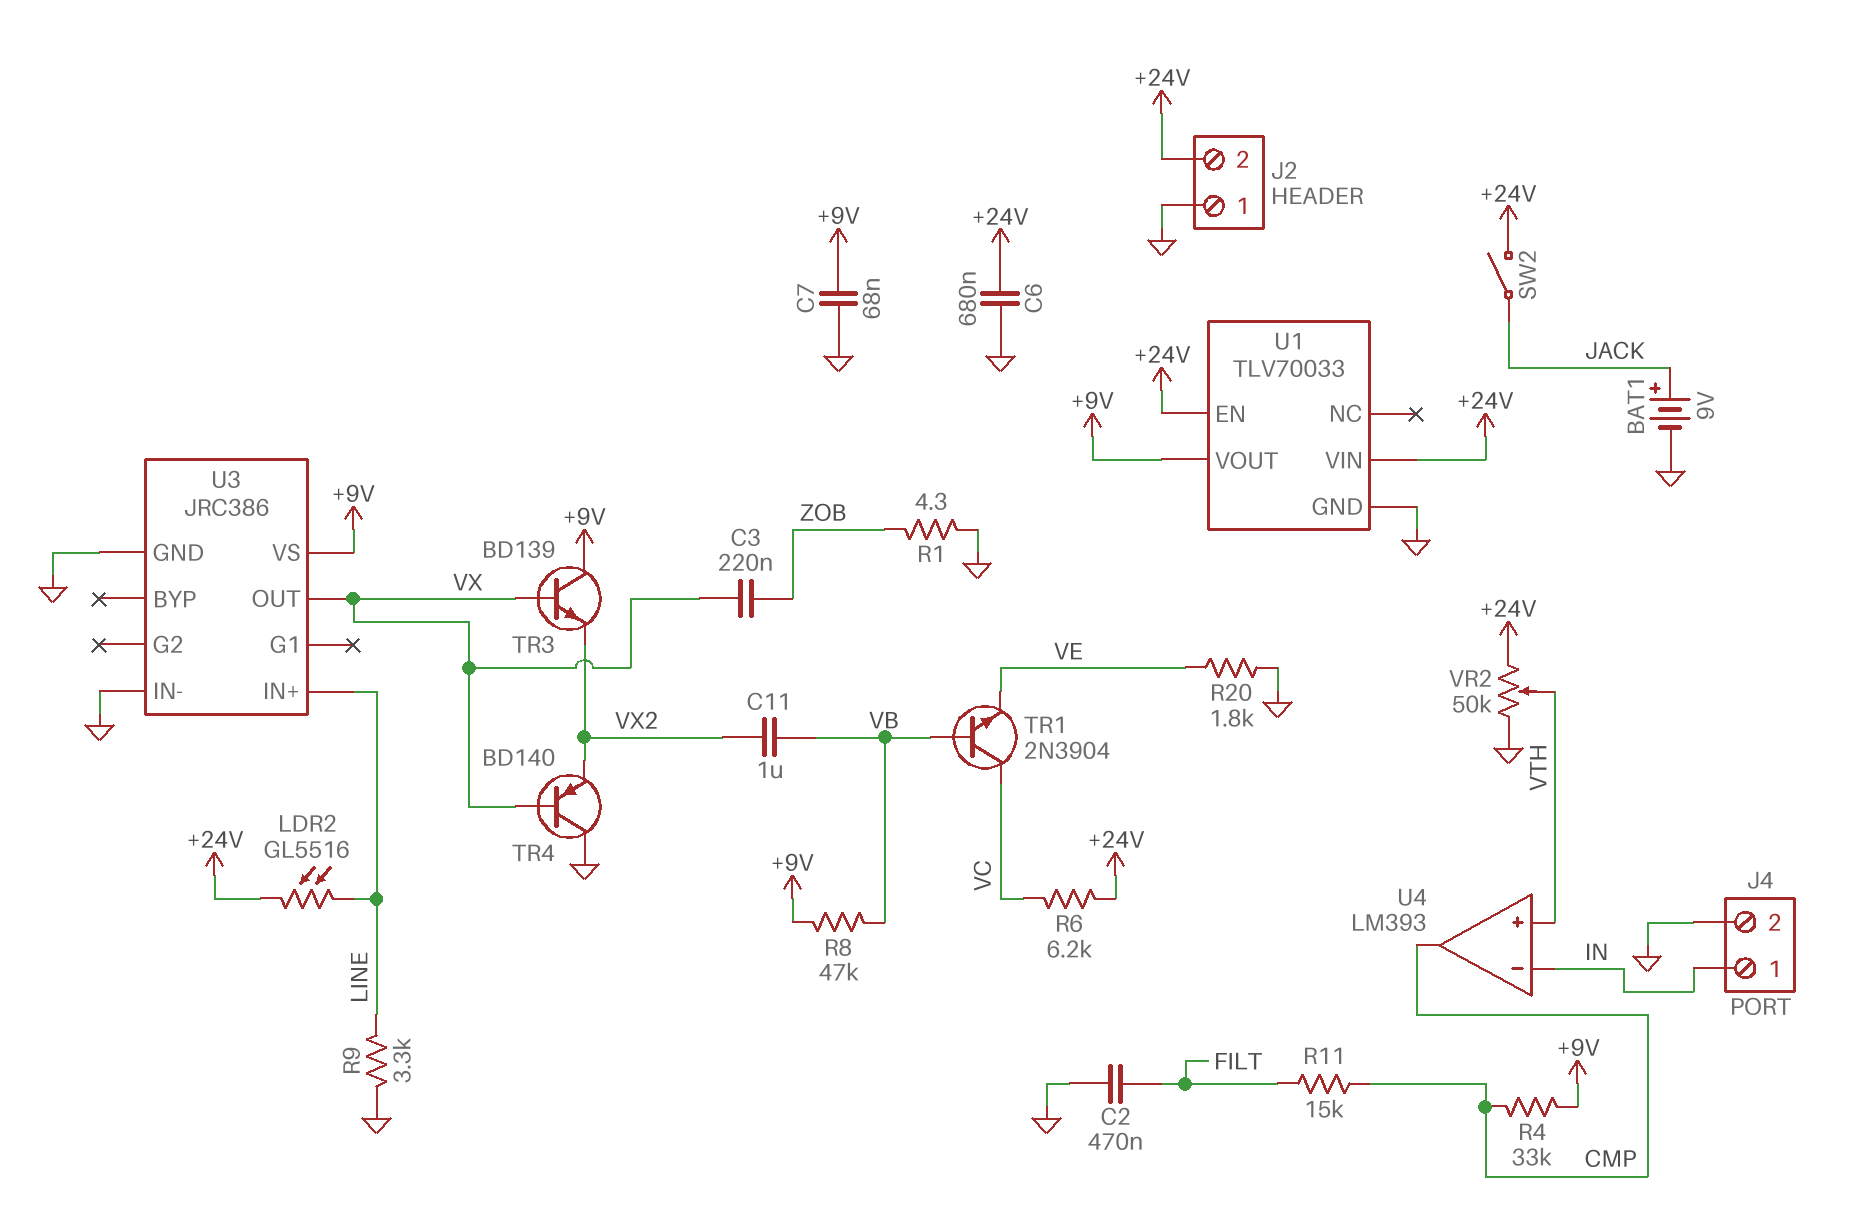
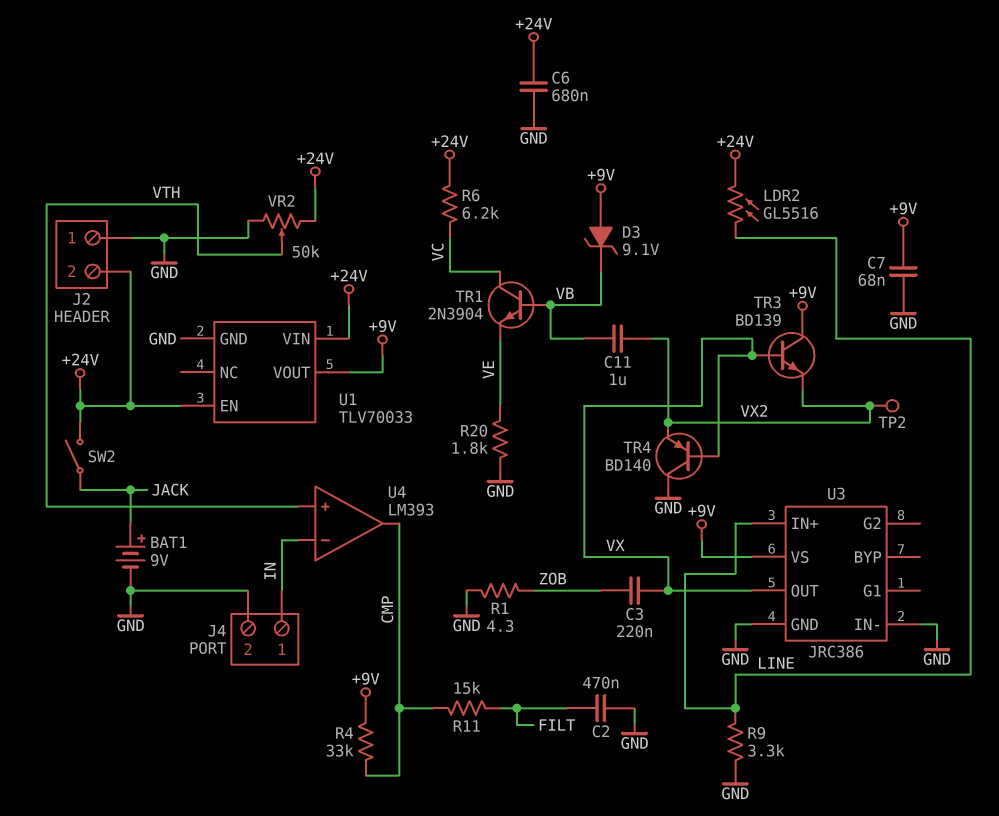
D3: none -> zener 9.1V (A +9V, K VB)
R8: 47k (+9V, VB) -> none
TP2: none -> test point (VX2)

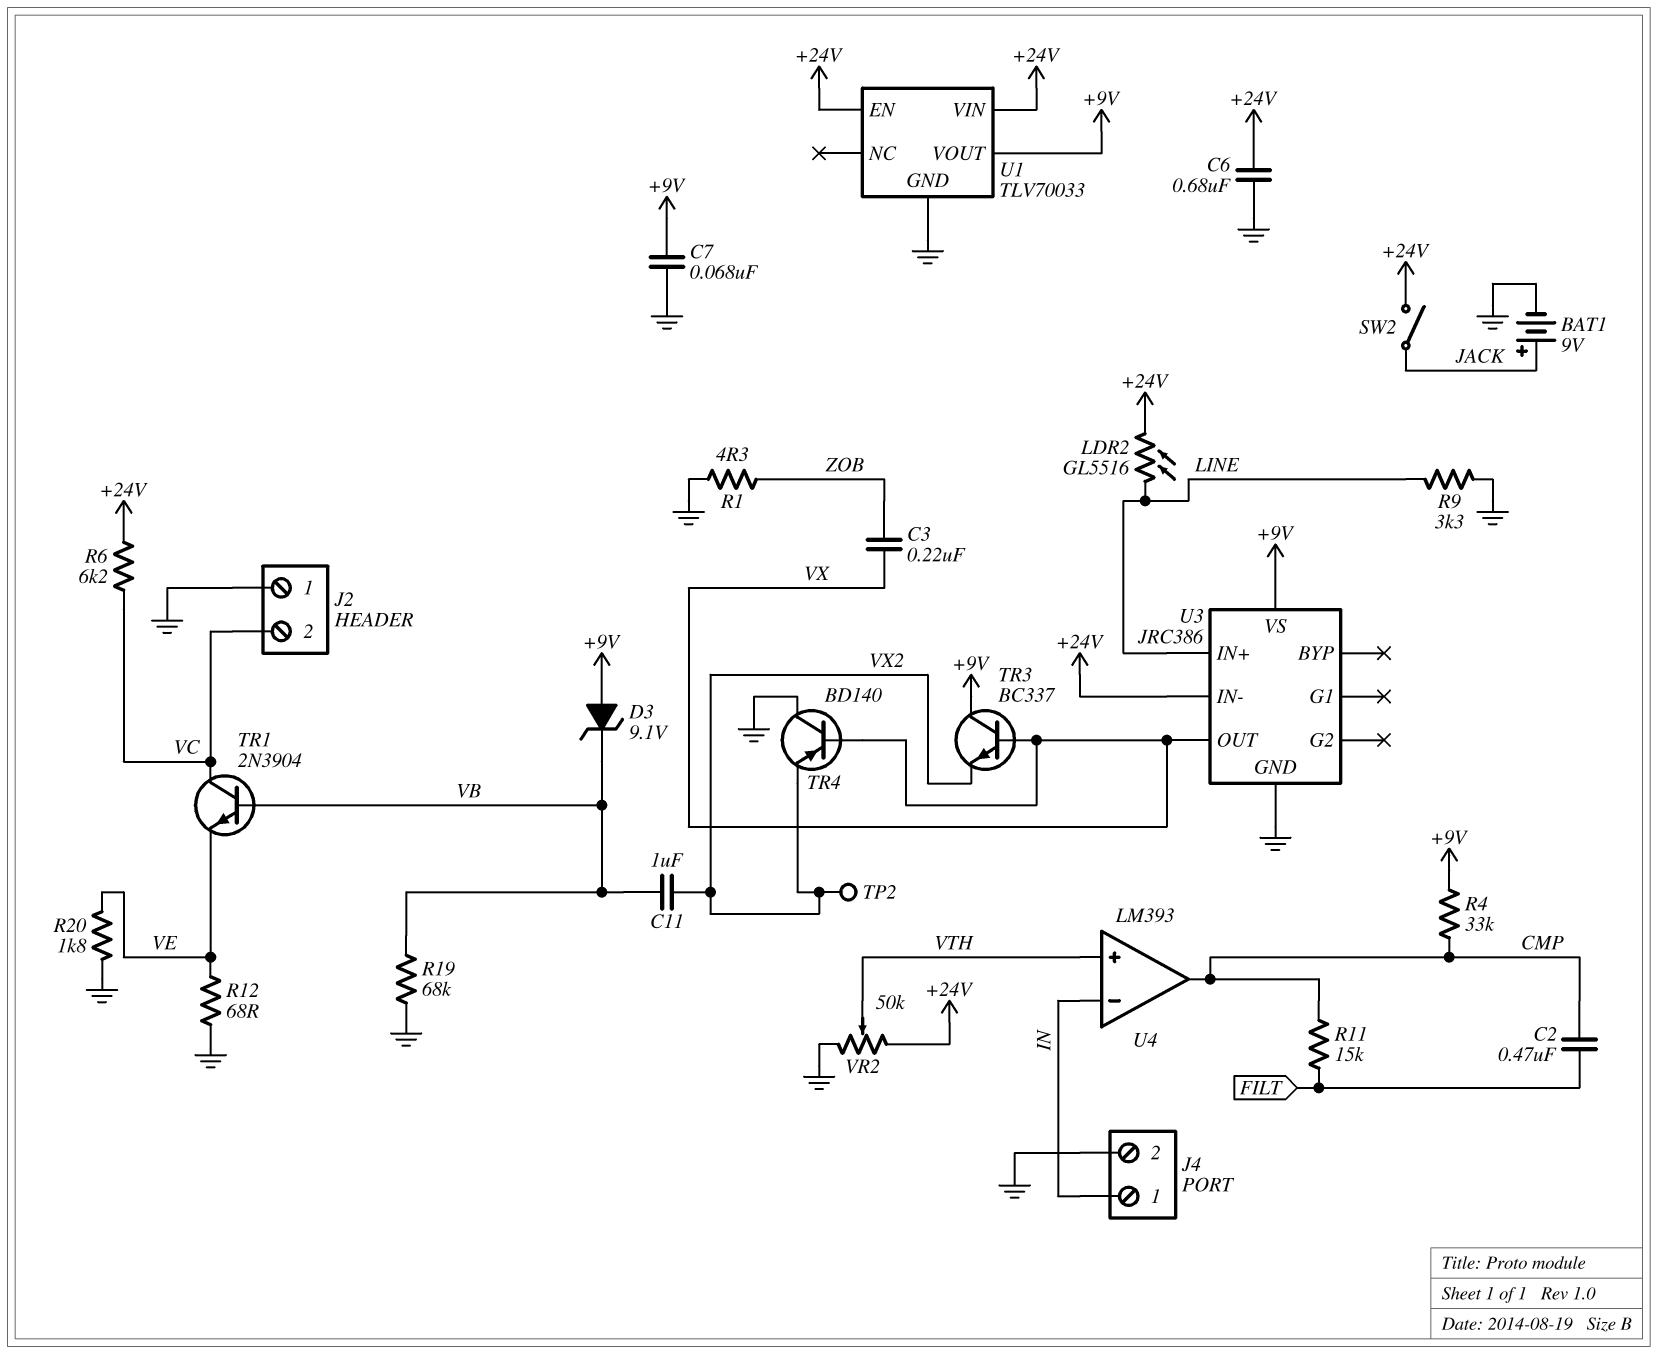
C2: 470nF (FILT, GND) -> 470nF (CMP, FILT)
J2 pin 2: +24V -> VC
R12: none -> 68 (GND, VE)
R19: none -> 68k (GND, VB)
TR3: NPN BD139 (B VX, C +9V, E VX2) -> NPN BC337 (B VX, C +9V, E VX2)
U3 pin IN-: GND -> +24V

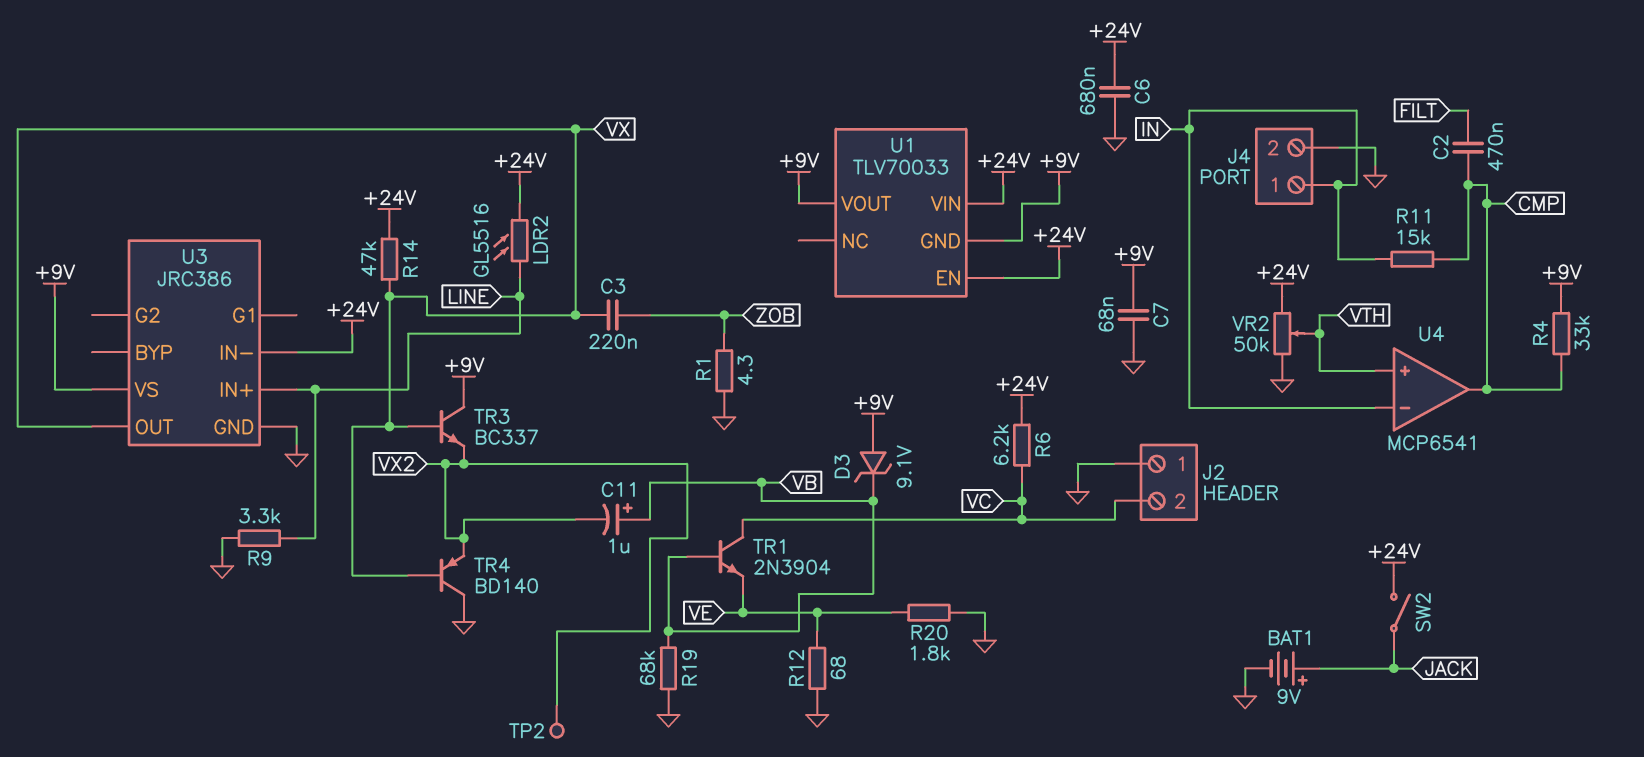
C11: 1uF (VB, VX2) -> 1uF (plus VB, minus VX2)
R11: 15k (CMP, FILT) -> 15k (CMP, IN)
R14: none -> 47k (+24V, VX)
U1 pin GND: GND -> +9V
U4: LM393 -> MCP6541

